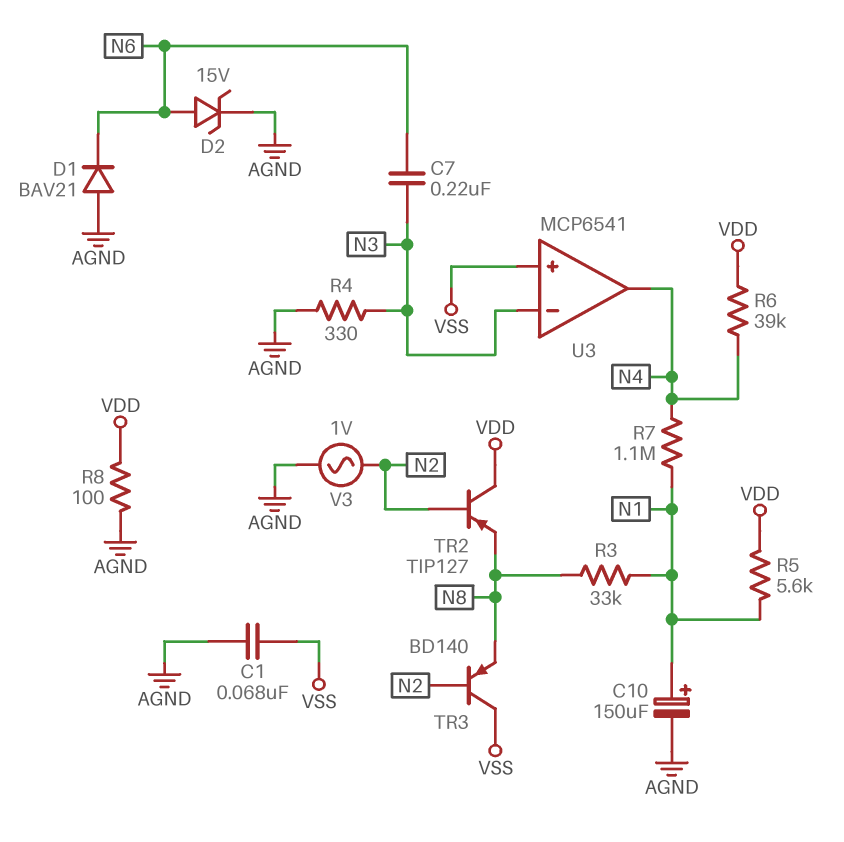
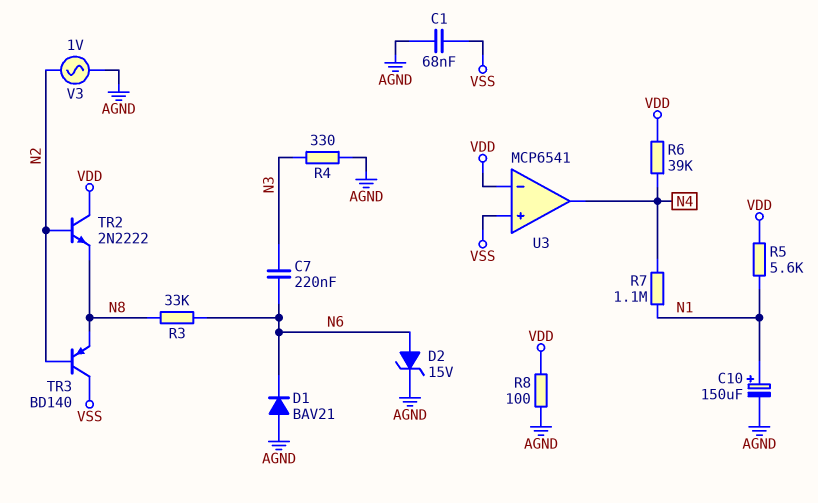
R3: 33k (N1, N8) -> 33k (N6, N8)
TR2: PNP TIP127 (B N2, C VDD, E N8) -> NPN 2N2222 (B N2, C VDD, E N8)
U3 pin in-: N3 -> VDD

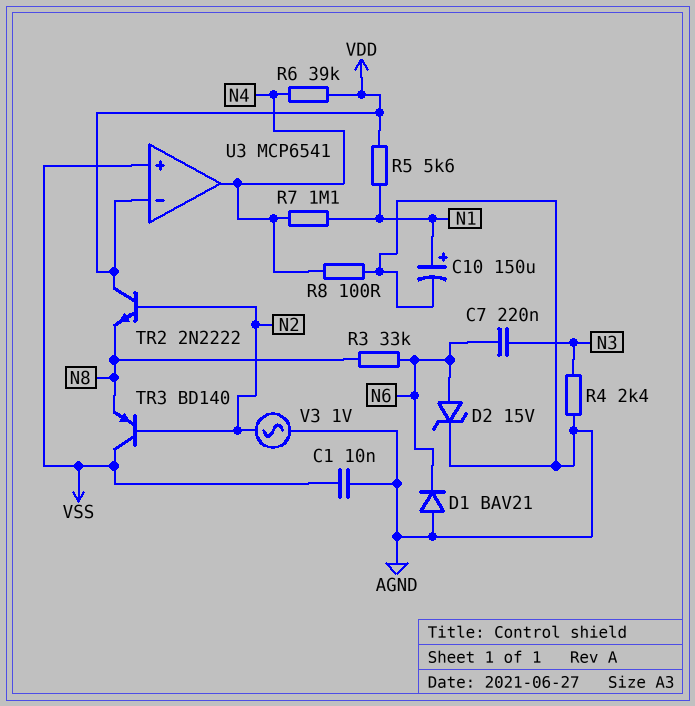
C1: 68nF (AGND, VSS) -> 10nF (AGND, VSS)
R4: 330 (AGND, N3) -> 2.4k (AGND, N3)
R8: 100 (AGND, VDD) -> 100 (AGND, N4)

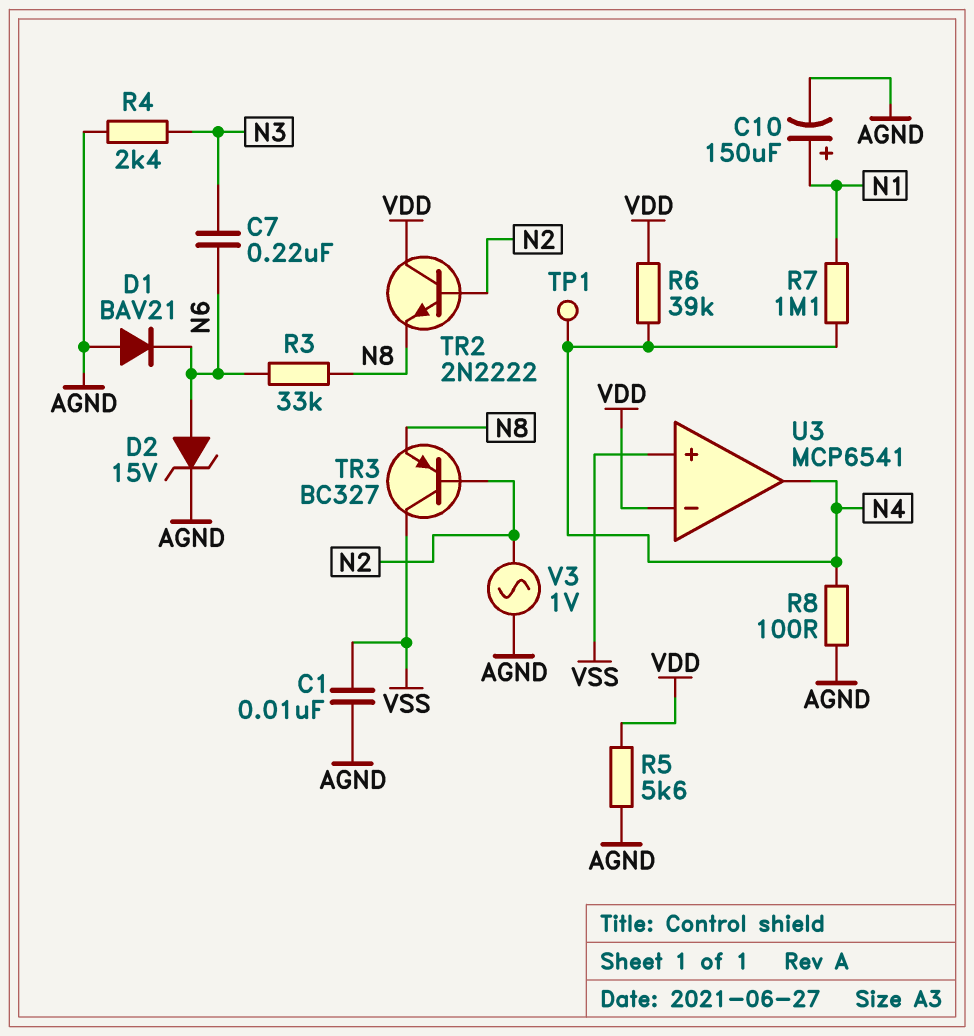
R5: 5.6k (N1, VDD) -> 5.6k (AGND, VDD)
TP1: none -> test point (N4)
TR3: PNP BD140 (B N2, C VSS, E N8) -> PNP BC327 (B N2, C VSS, E N8)

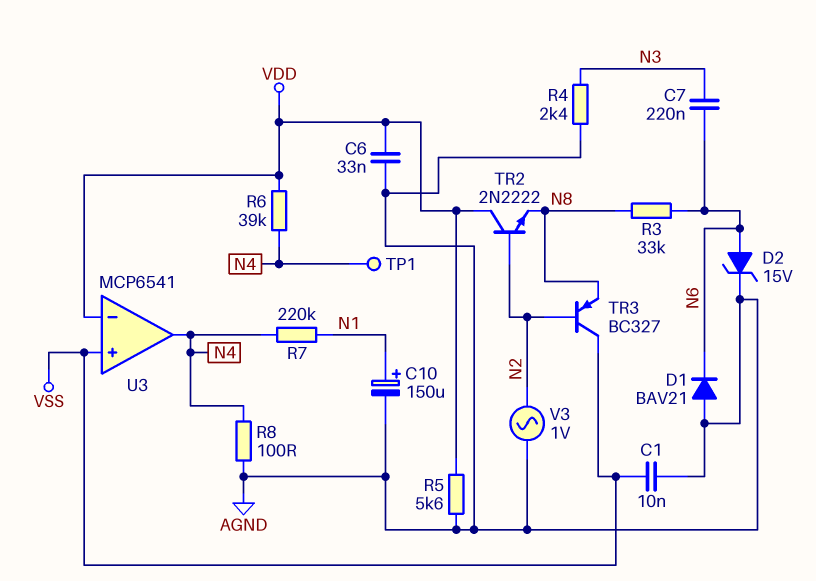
C6: none -> 33nF (AGND, VDD)
R7: 1.1M (N1, N4) -> 220k (N1, N4)

